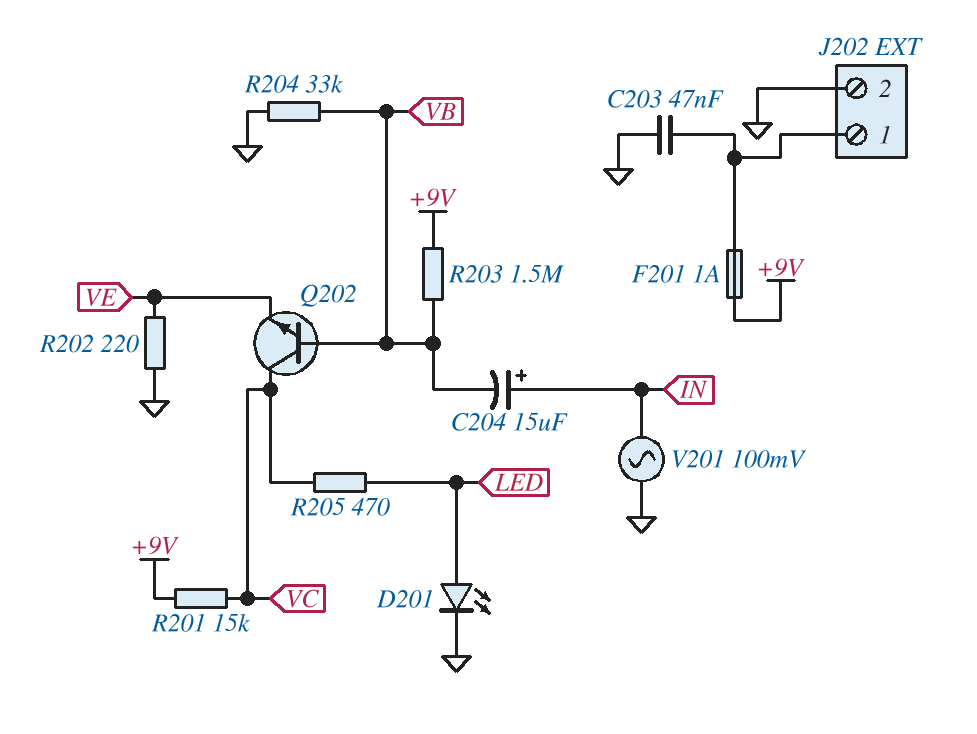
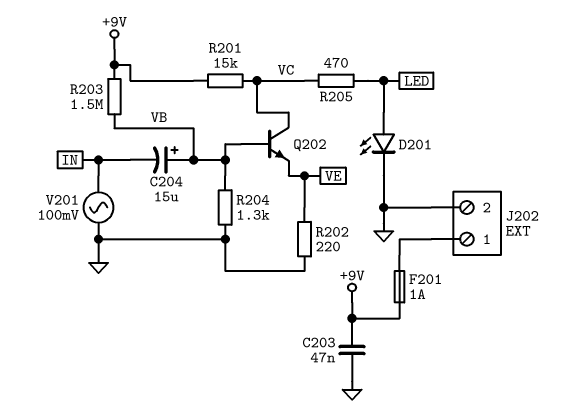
C203: 47nF (GND, J202/1) -> 47nF (+9V, GND)
C204: 15uF (plus IN, minus VB) -> 15uF (plus VB, minus IN)
R204: 33k (GND, VB) -> 1.3k (GND, VB)

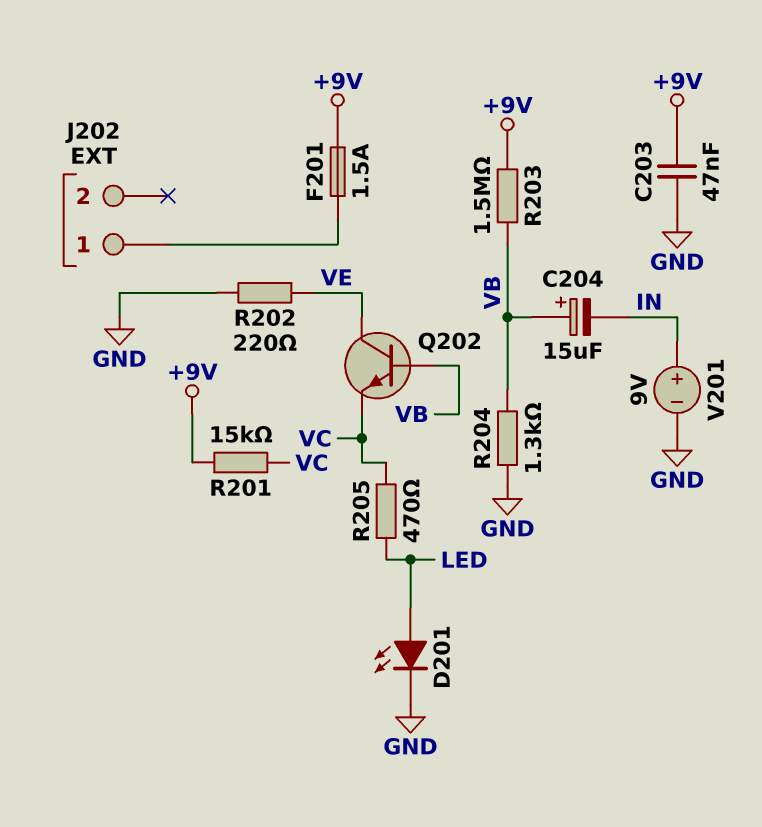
F201: 1A (+9V, J202/1) -> 1.5A (+9V, J202/1)
J202 pin 2: GND -> none
Q202: NPN (B VB, C VC, E VE) -> NPN (B VB, C VE, E VC)
V201: AC 100mV (GND, IN) -> 9V (plus IN, minus GND)

